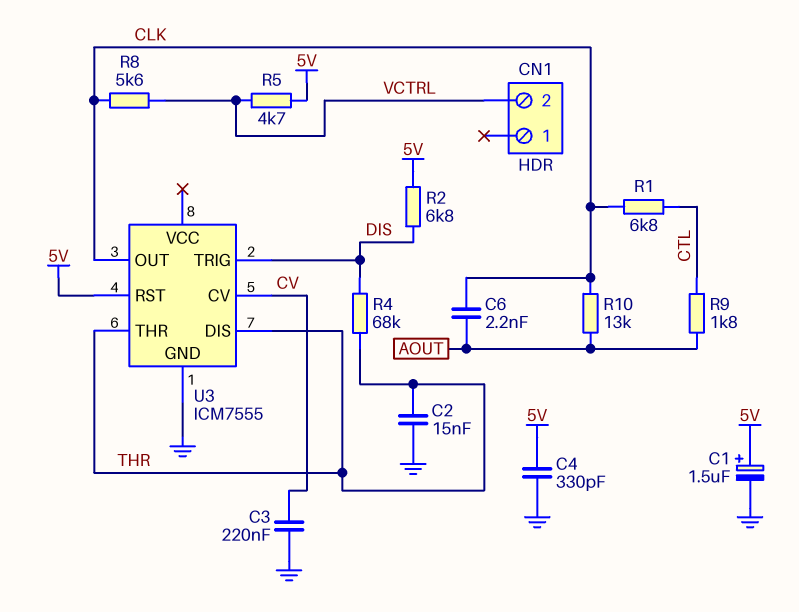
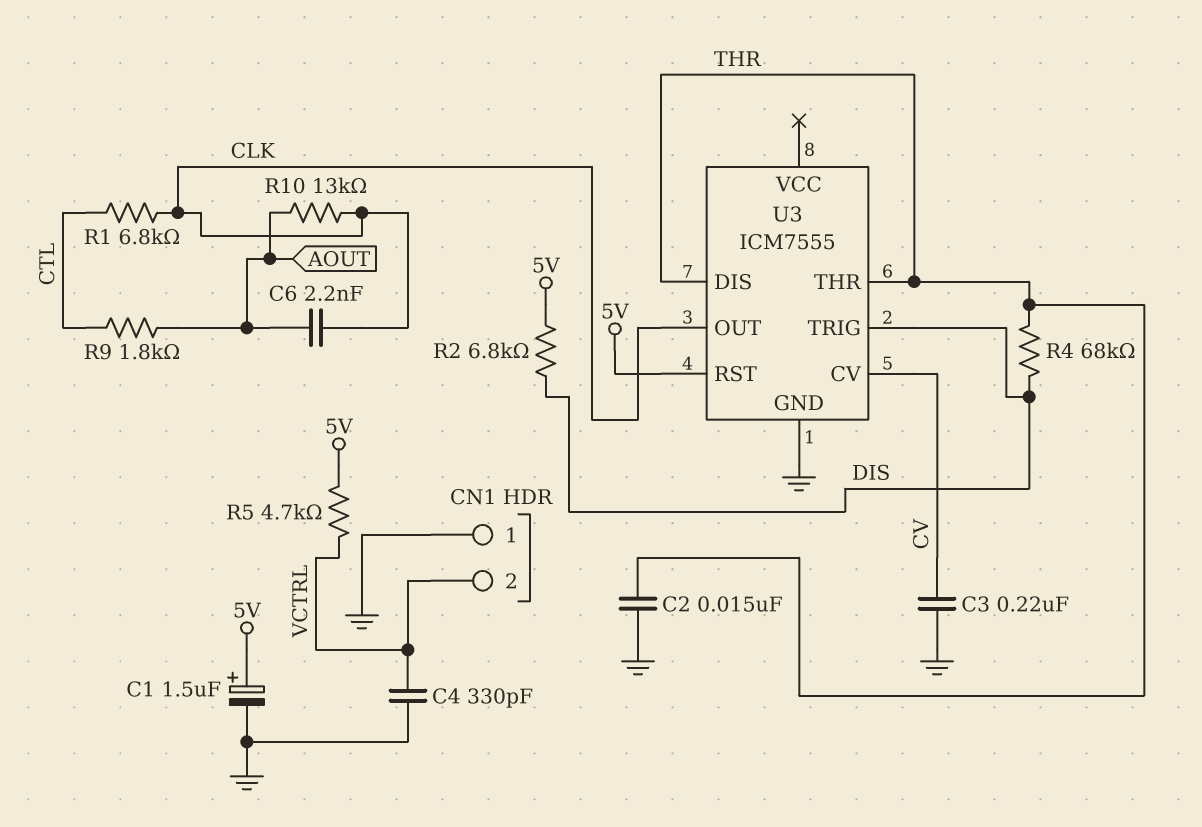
C4: 330pF (5V, GND) -> 330pF (GND, VCTRL)
CN1 pin 1: none -> GND
R8: 5.6k (CLK, VCTRL) -> none

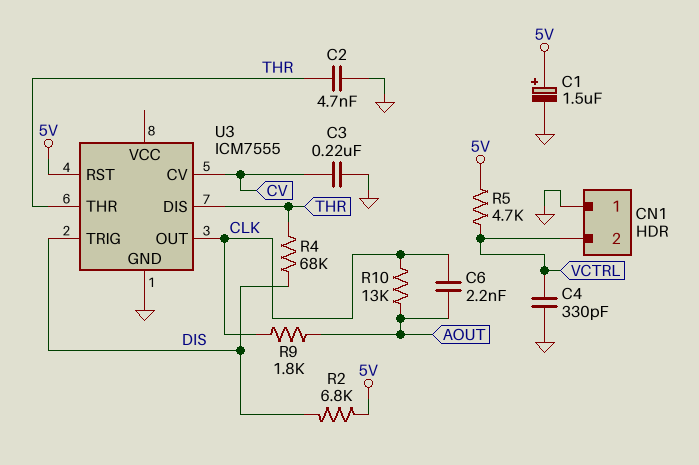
C2: 15nF (GND, THR) -> 4.7nF (GND, THR)
R1: 6.8k (CLK, CTL) -> none
R9: 1.8k (AOUT, CTL) -> 1.8k (AOUT, CLK)

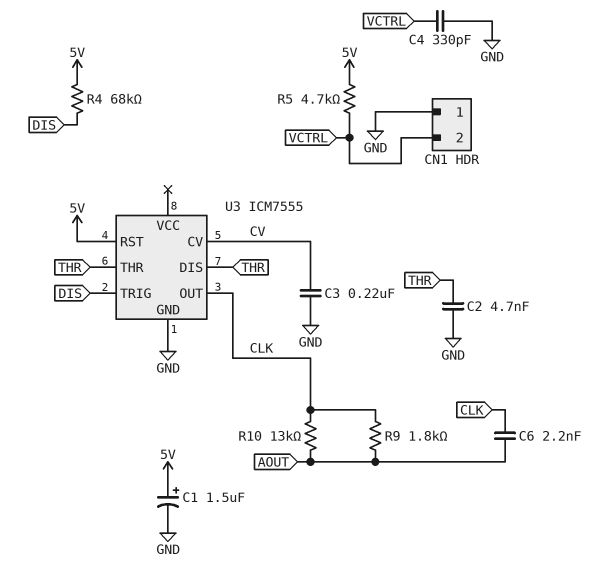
R2: 6.8k (5V, DIS) -> none
R4: 68k (DIS, THR) -> 68k (5V, DIS)

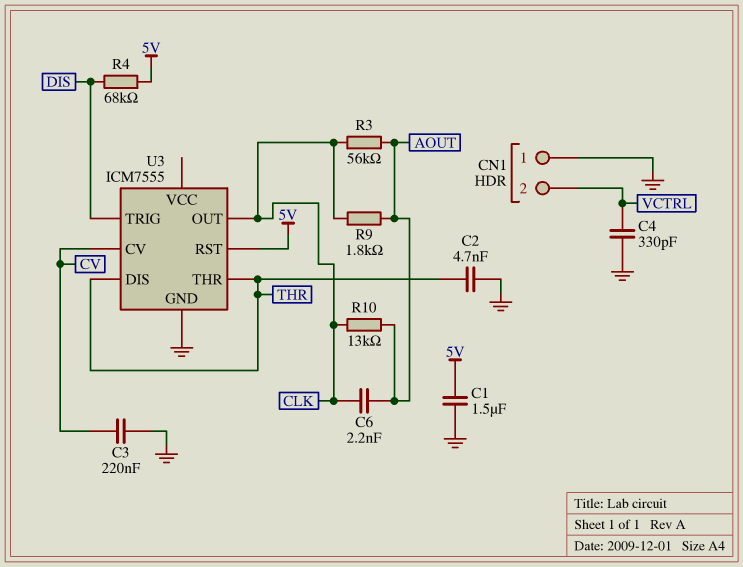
C1: 1.5uF (plus 5V, minus GND) -> 1.5uF (5V, GND)
R3: none -> 56k (AOUT, CLK)
R5: 4.7k (5V, VCTRL) -> none

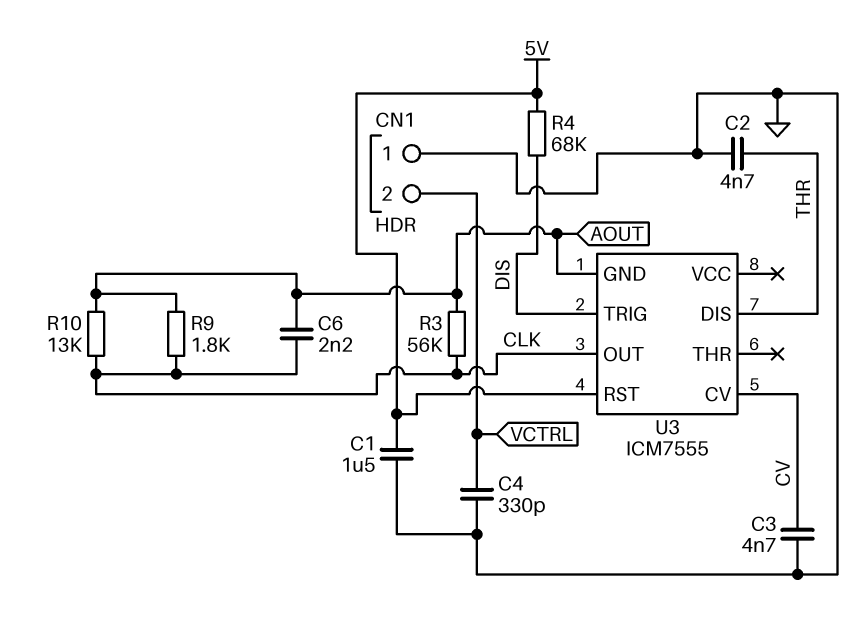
C3: 220nF (CV, GND) -> 4.7nF (CV, GND)
U3 pin GND: GND -> AOUT
U3 pin THR: THR -> none

